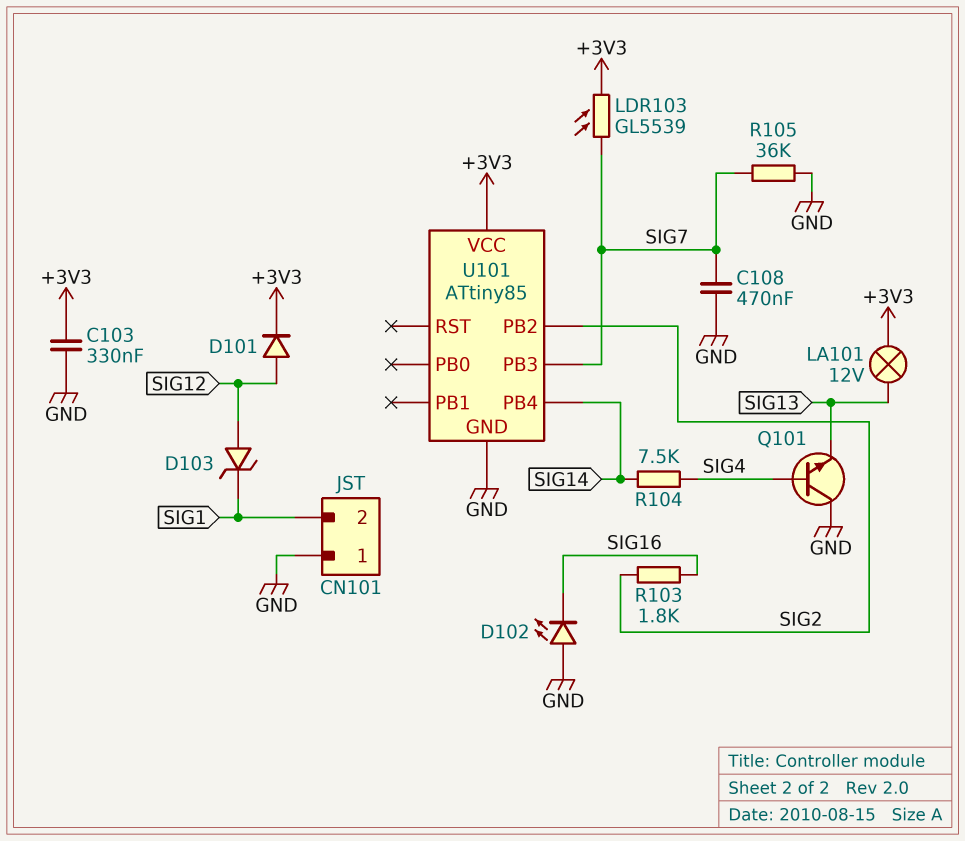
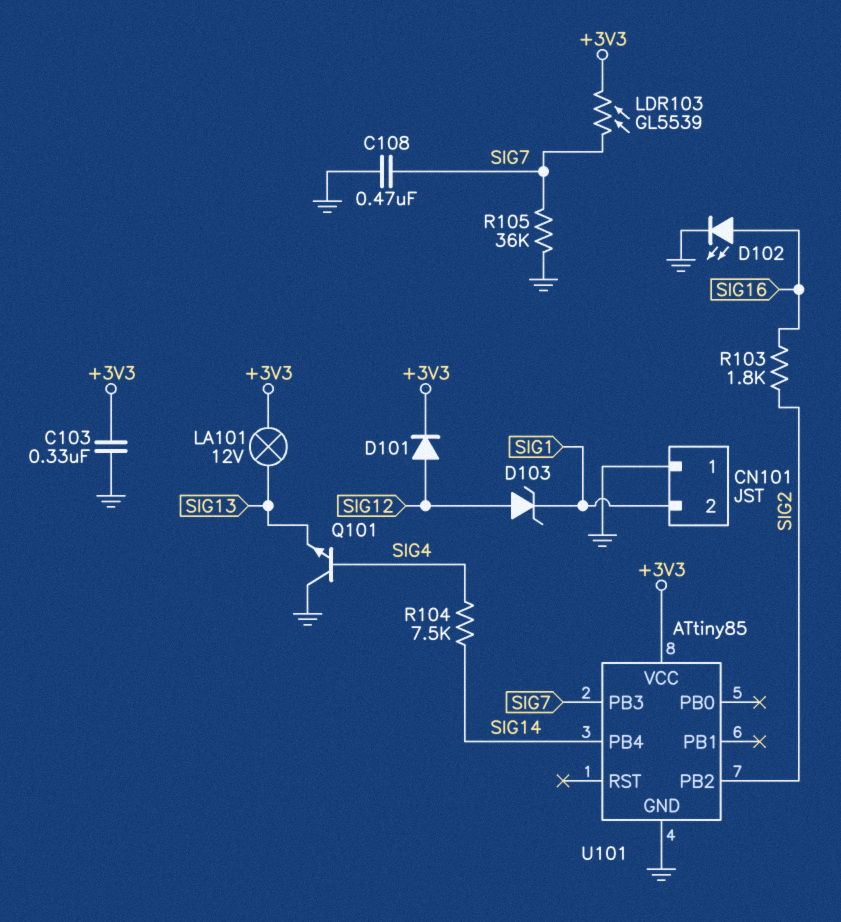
D102: LED (A GND, K SIG16) -> LED (A SIG16, K GND)

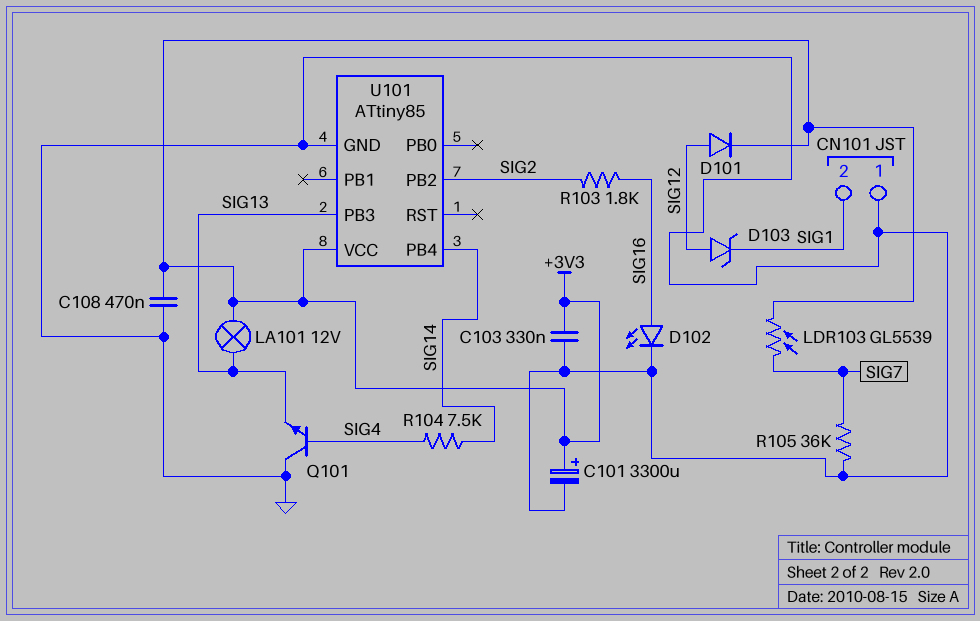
C101: none -> 3300uF (plus +3V3, minus GND)
C108: 470nF (GND, SIG7) -> 470nF (+3V3, GND)
U101 pin PB3: SIG7 -> SIG13

